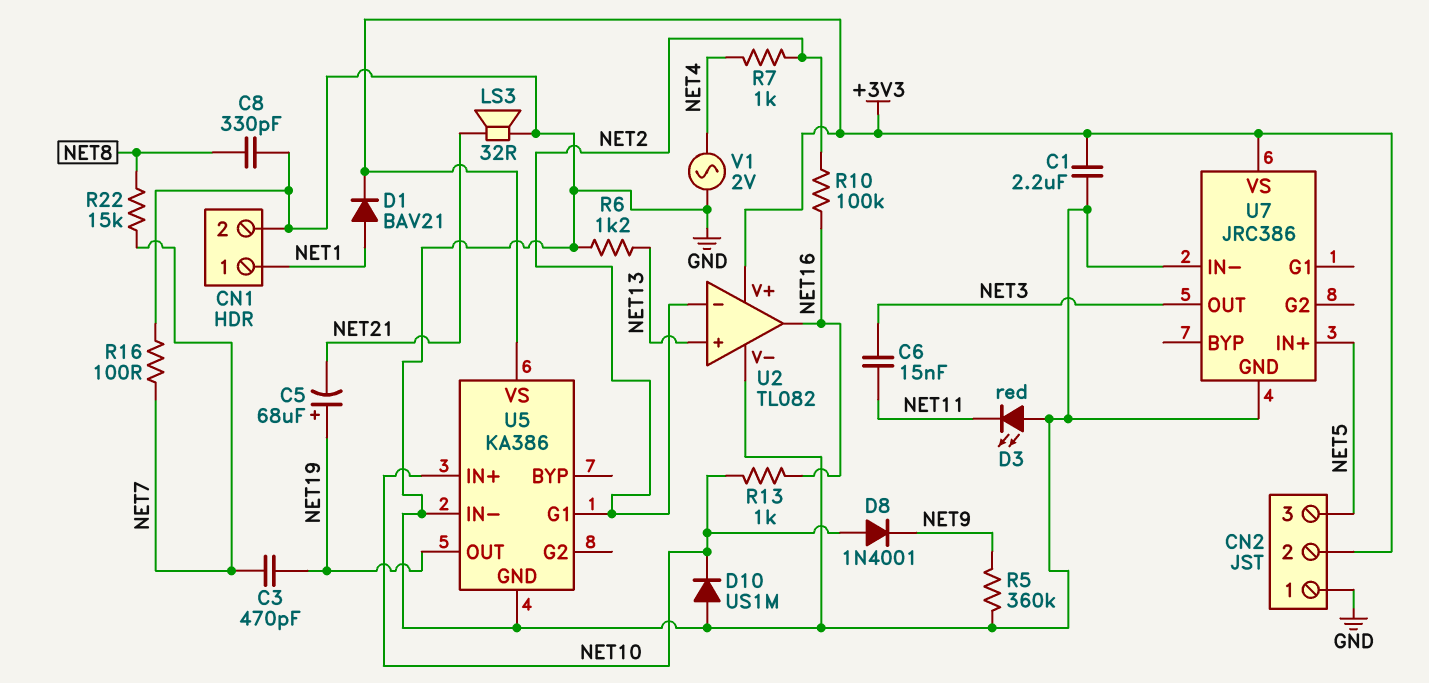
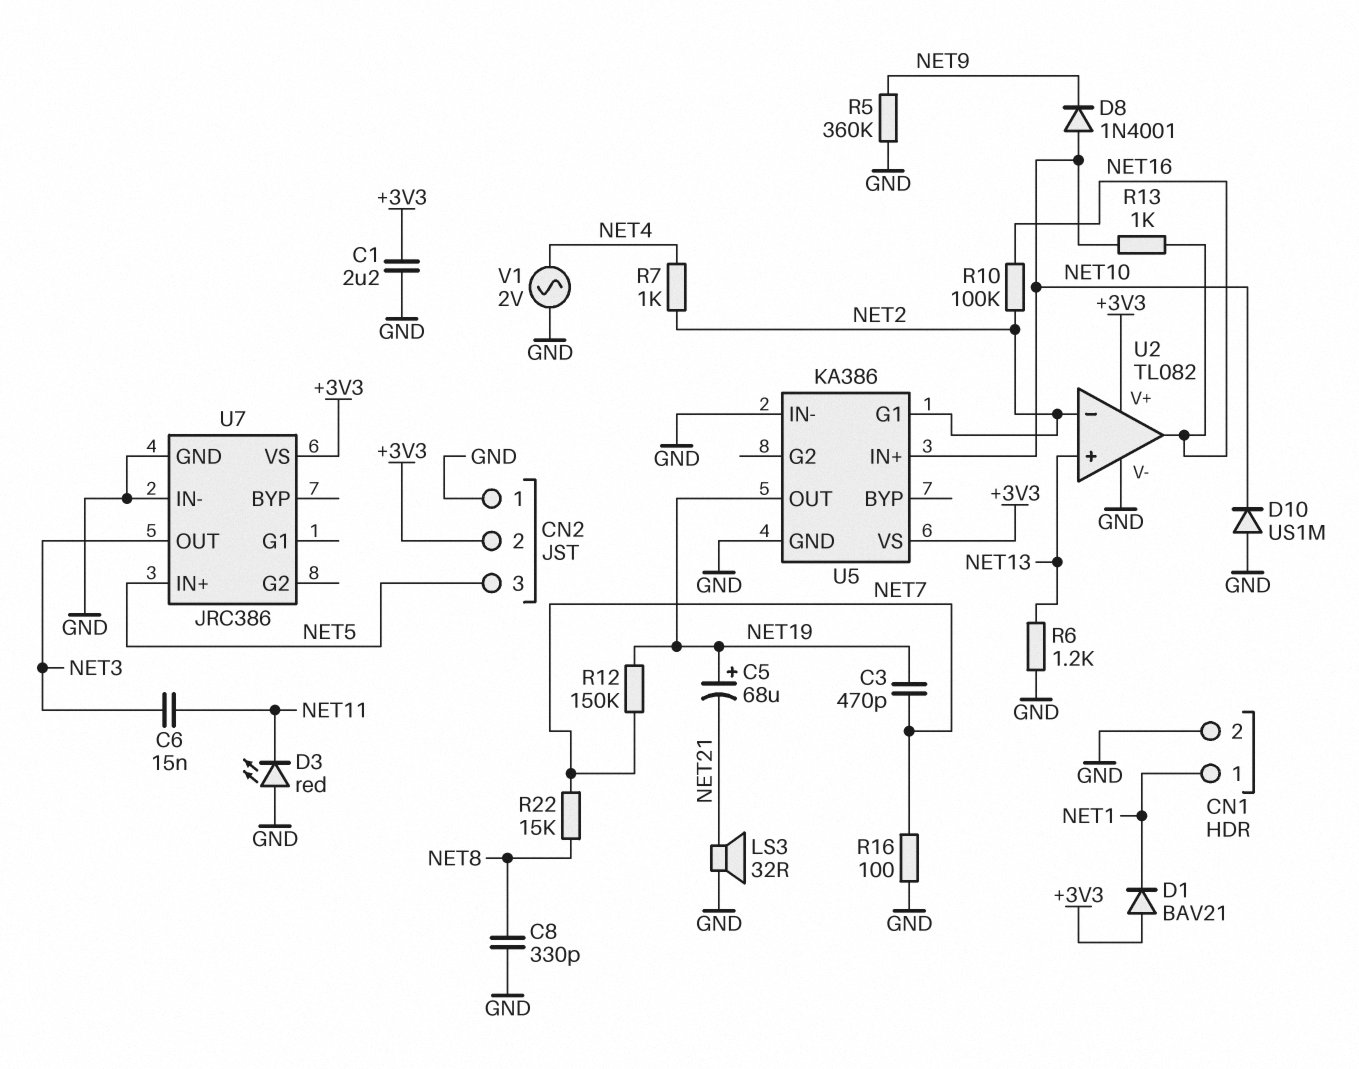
D1: diode BAV21 (A NET1, K +3V3) -> diode BAV21 (A +3V3, K NET1)
R12: none -> 150k (NET7, NET19)

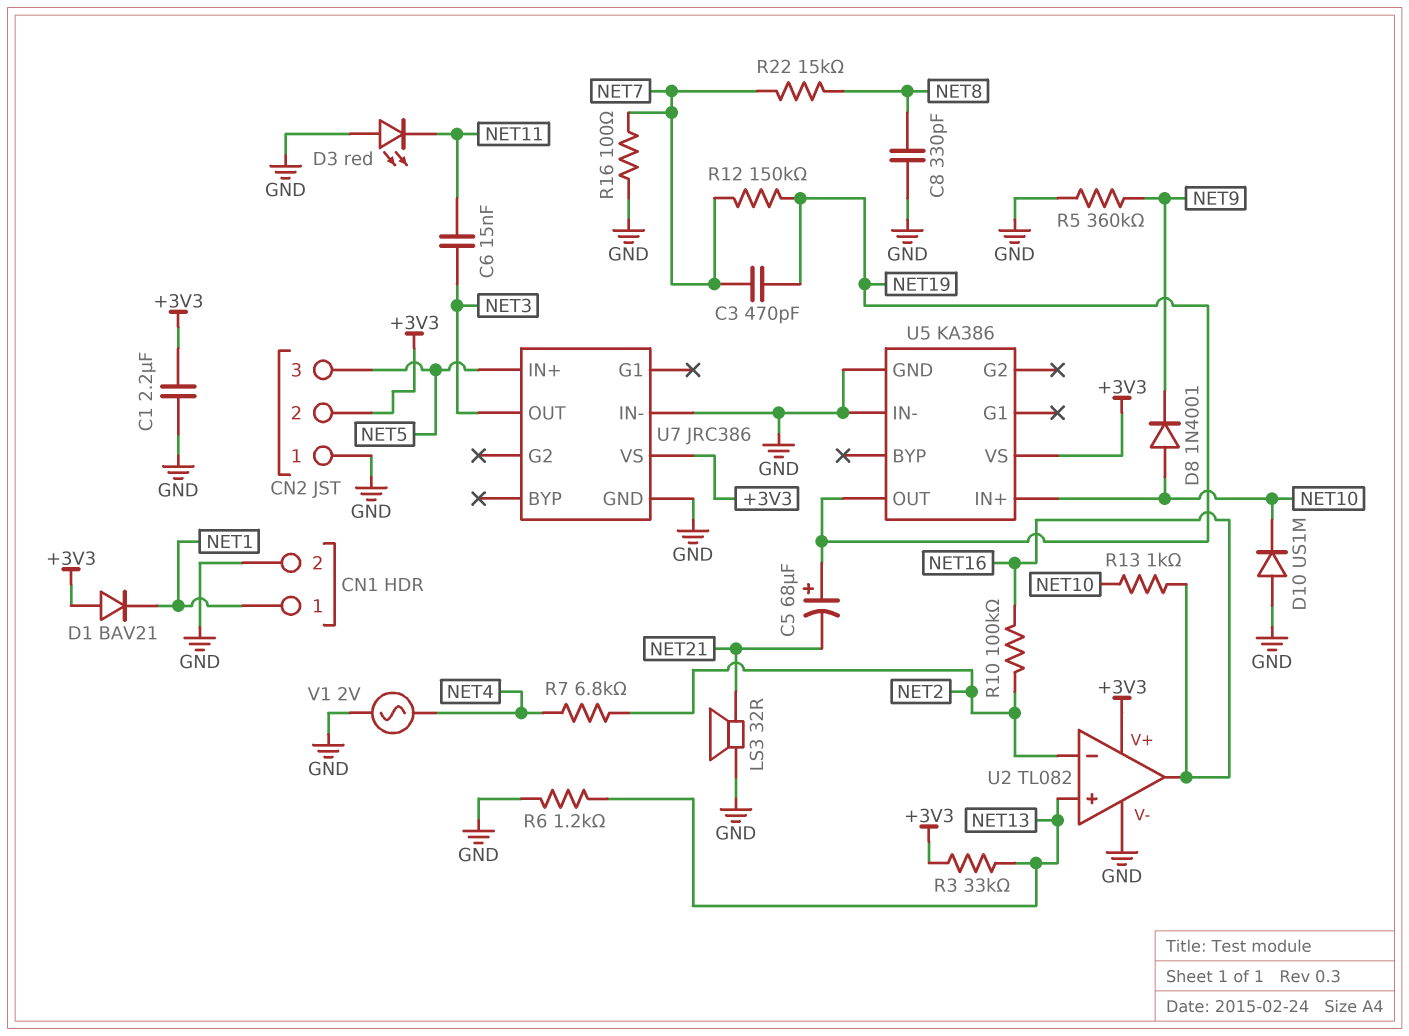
R3: none -> 33k (+3V3, NET13)
R7: 1k (NET2, NET4) -> 6.8k (NET2, NET4)
U5 pin G1: NET2 -> none

